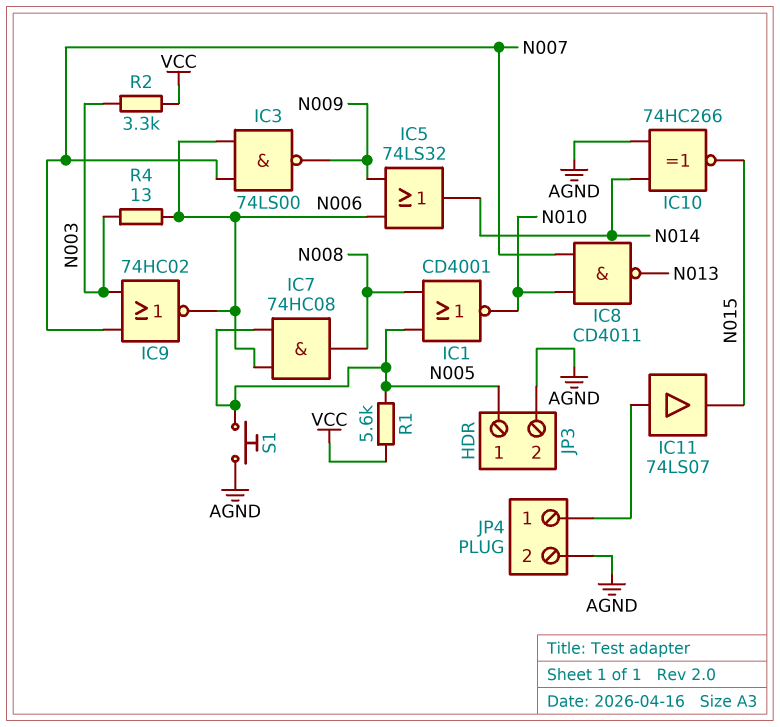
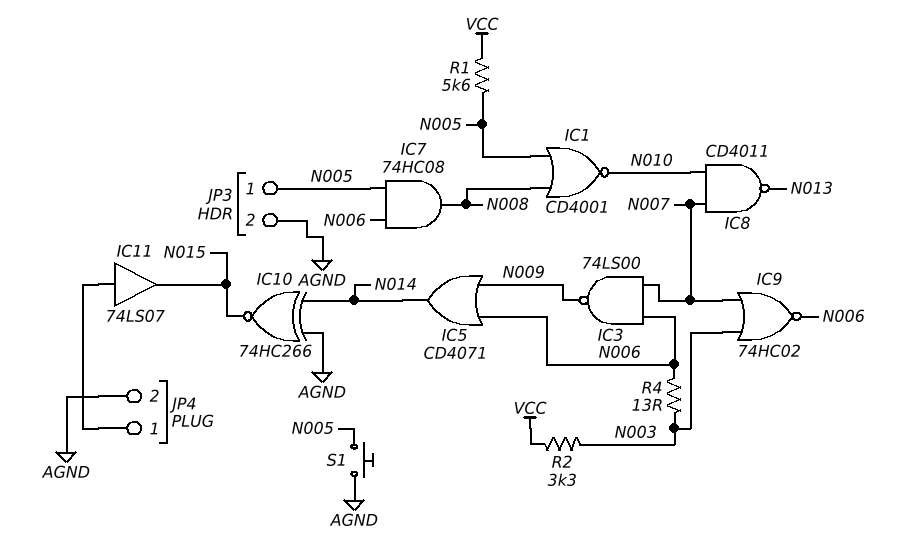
IC5: OR 74LS32 (in N006, in N009, out N014) -> OR CD4071 (in N006, in N009, out N014)

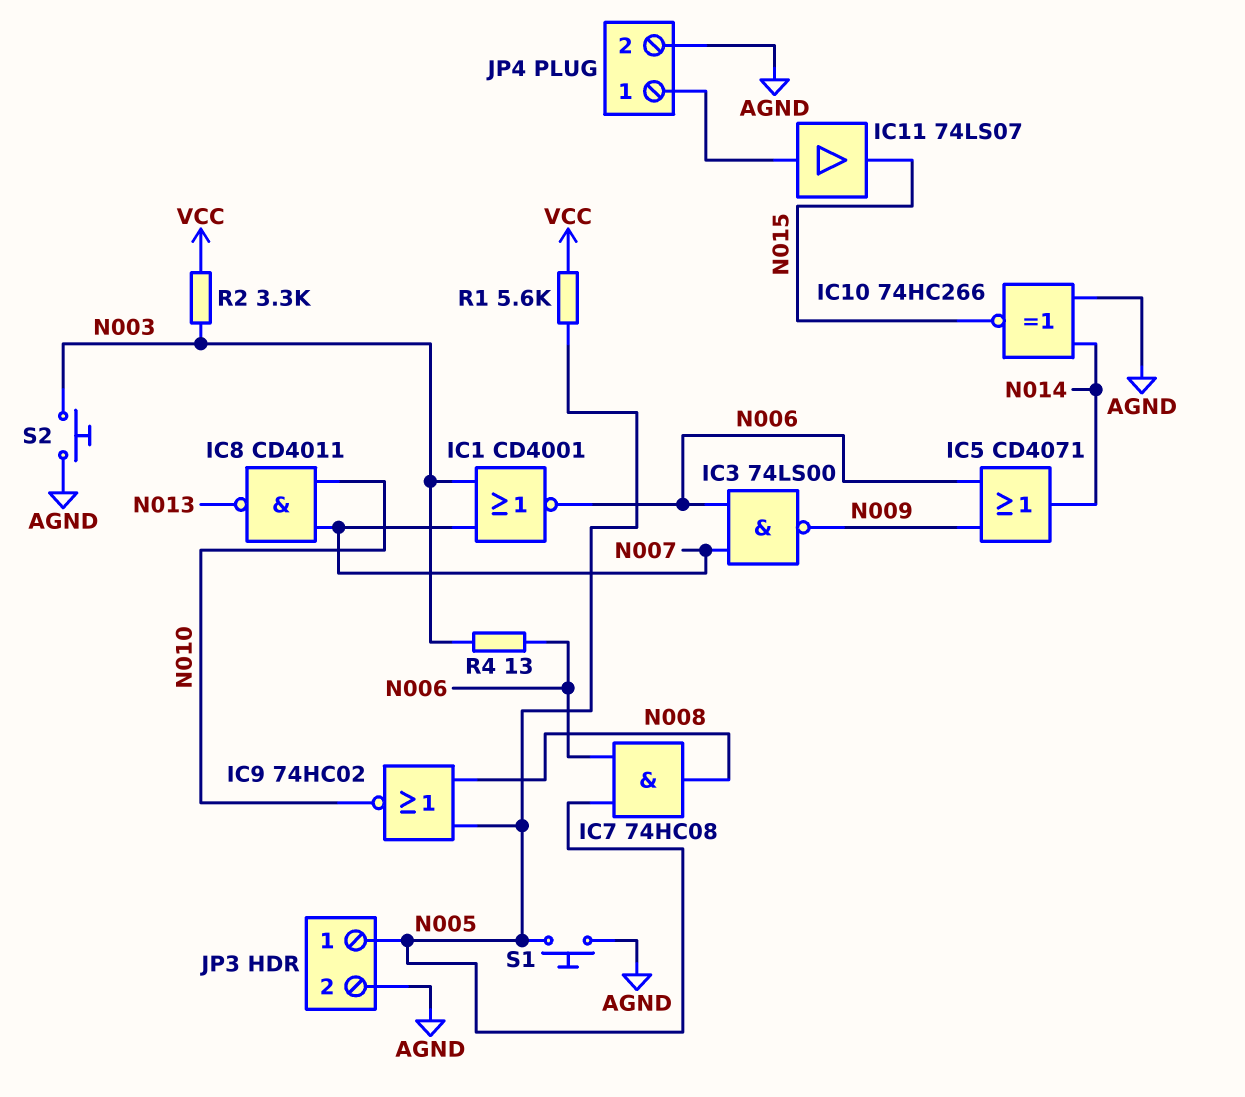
IC1: NOR CD4001 (in N005, in N008, out N010) -> NOR CD4001 (in N003, in N007, out N006)
IC9: NOR 74HC02 (in N003, in N007, out N006) -> NOR 74HC02 (in N005, in N008, out N010)
S2: none -> button (AGND, N003)

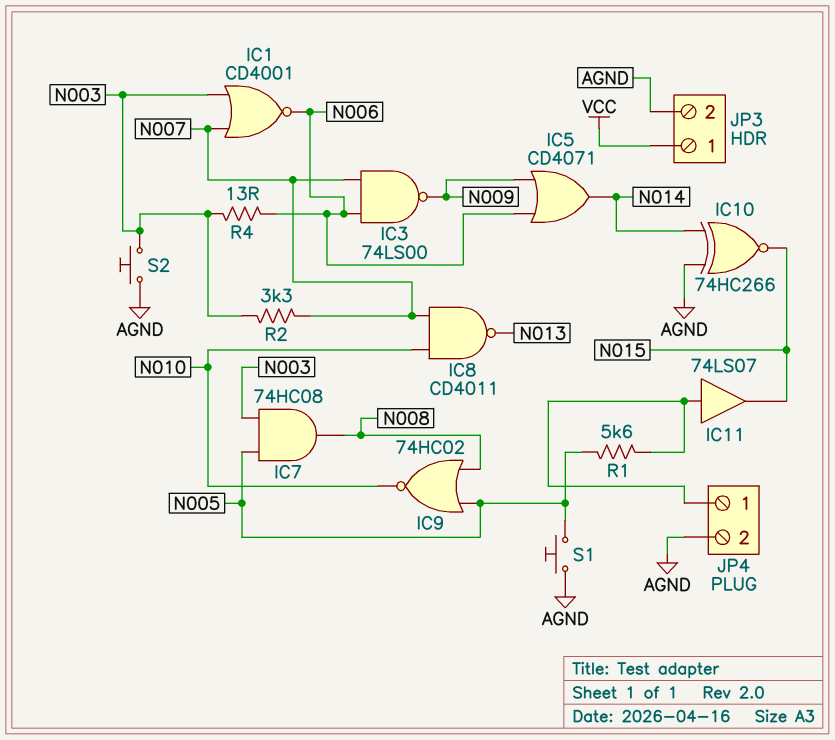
IC7: AND 74HC08 (in N005, in N006, out N008) -> AND 74HC08 (in N003, in N005, out N008)
JP3 pin 1: N005 -> VCC
R1: 5.6k (N005, VCC) -> 5.6k (JP4/1, N005)
R2: 3.3k (N003, VCC) -> 3.3k (N003, N007)

